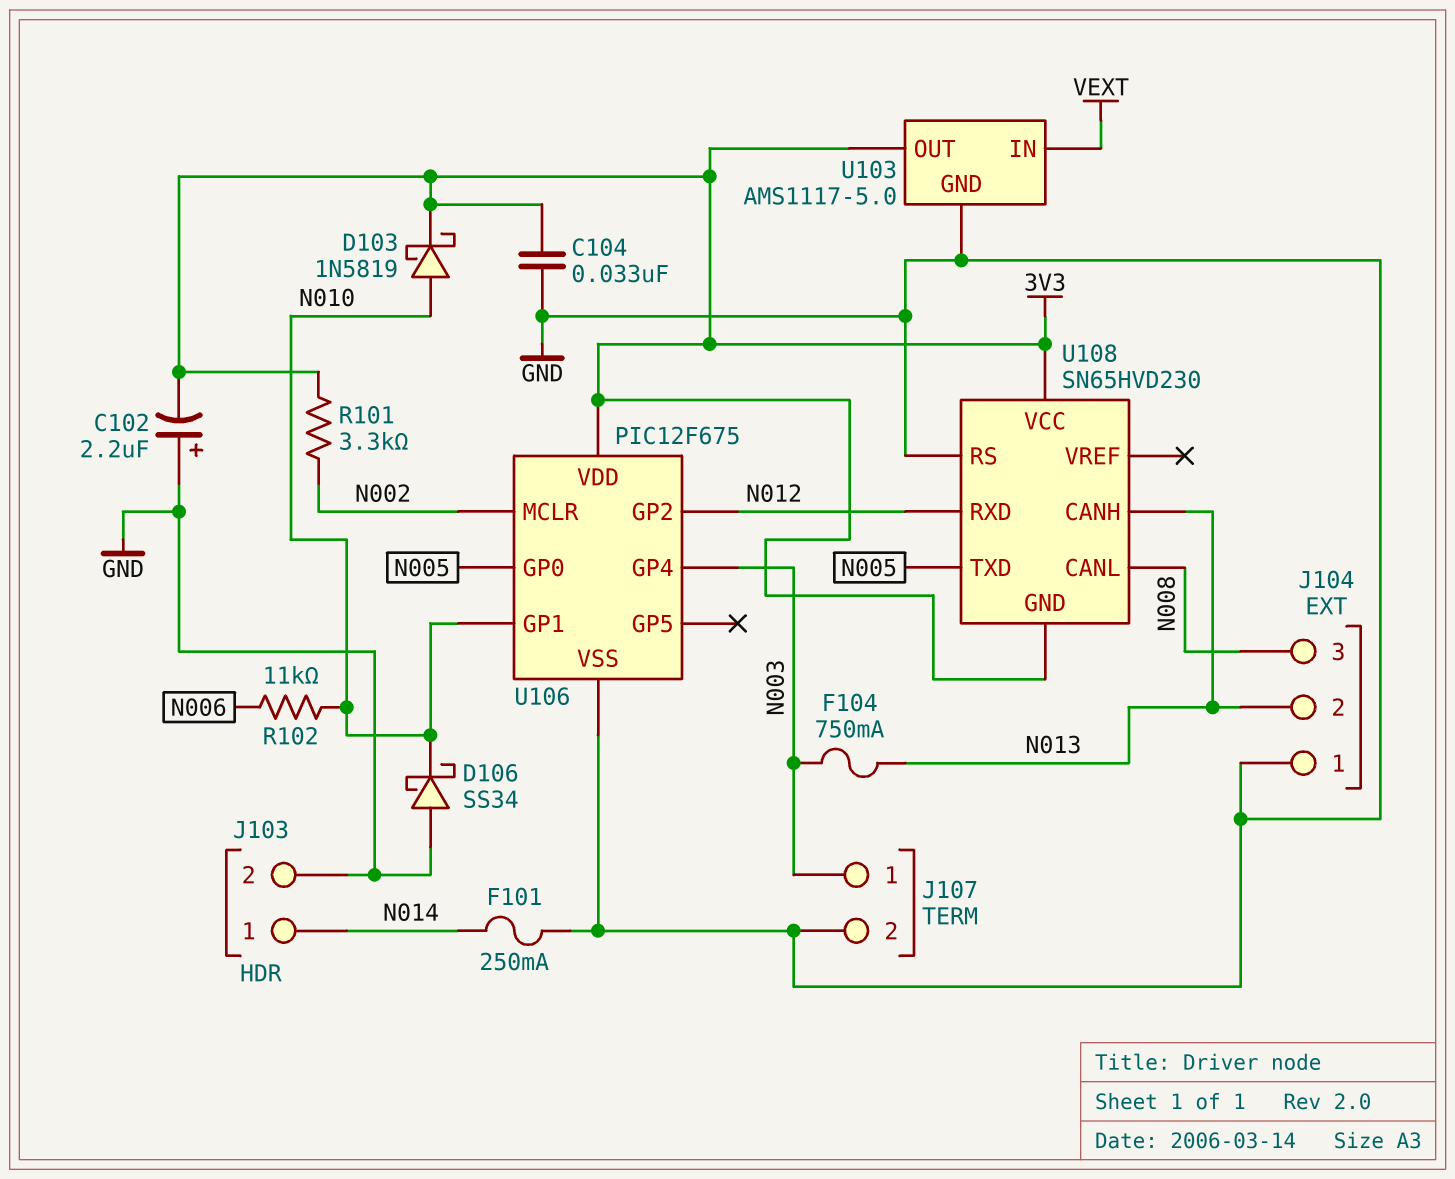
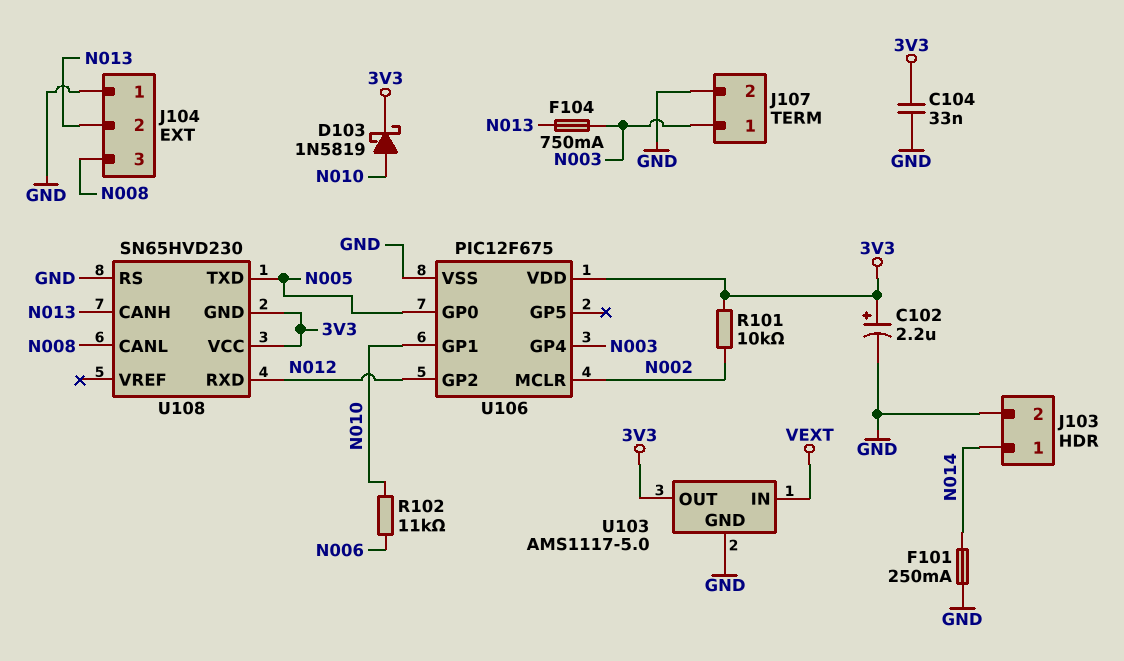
C102: 2.2uF (plus GND, minus 3V3) -> 2.2uF (plus 3V3, minus GND)
D106: schottky SS34 (A GND, K N010) -> none
R101: 3.3k (3V3, N002) -> 10k (3V3, N002)

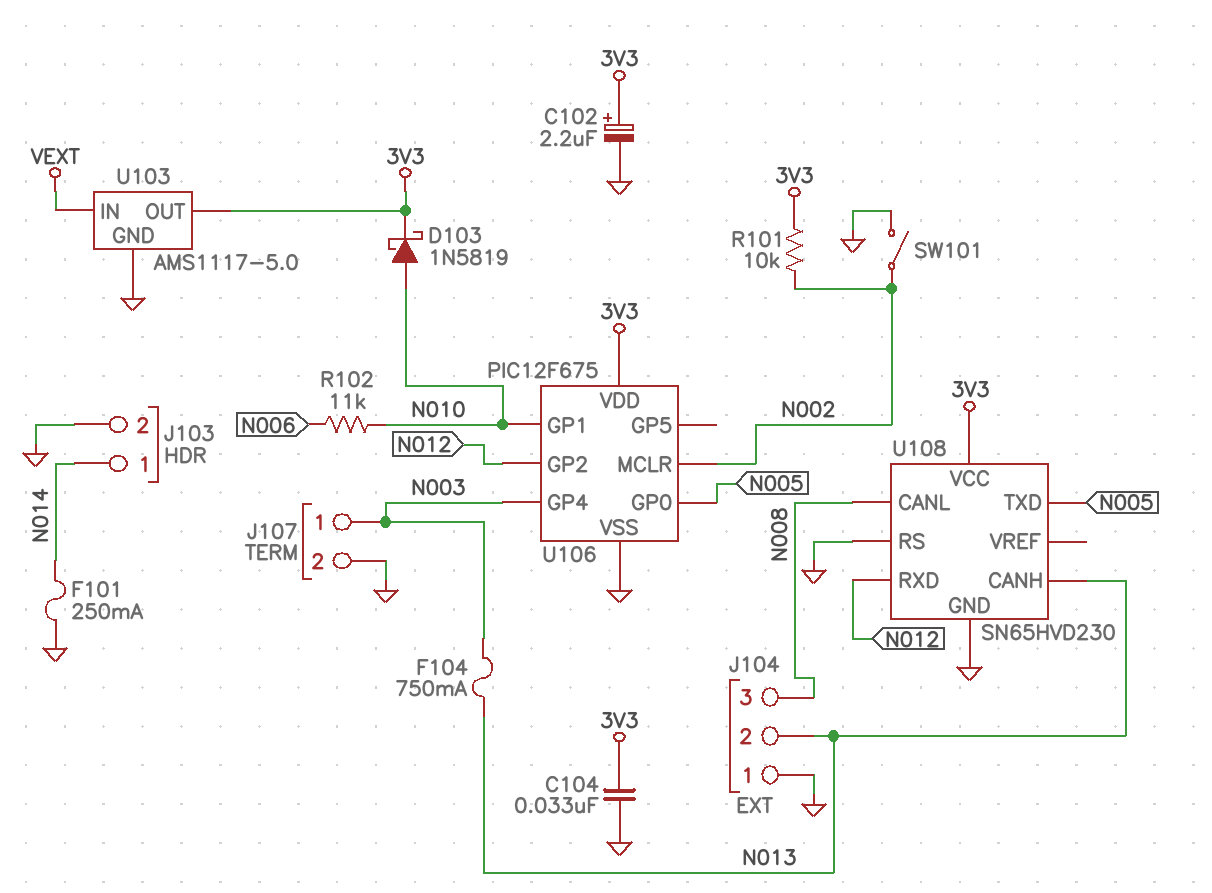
SW101: none -> switch (GND, N002)
U108 pin GND: 3V3 -> GND

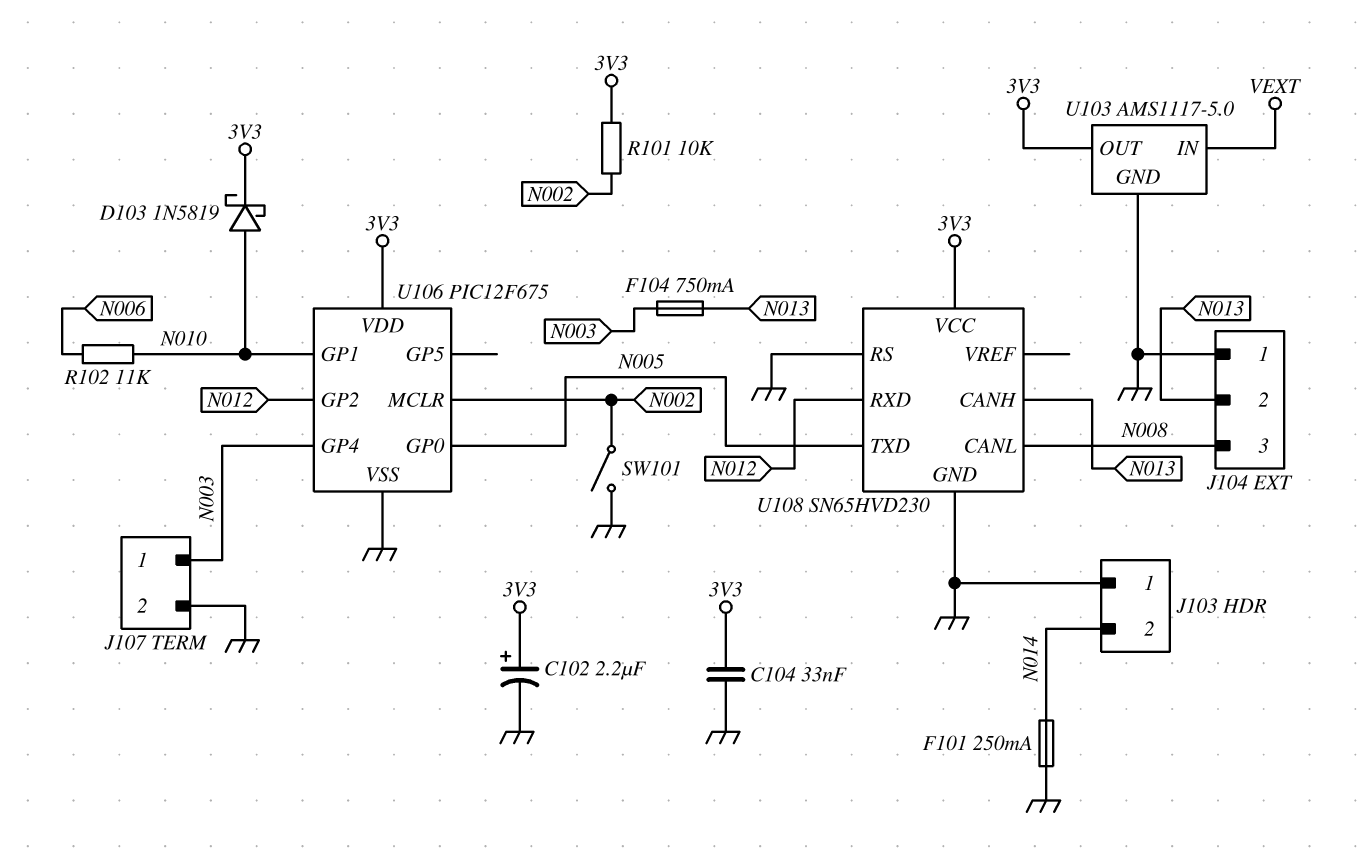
J103 pin 1: N014 -> GND
J103 pin 2: GND -> N014

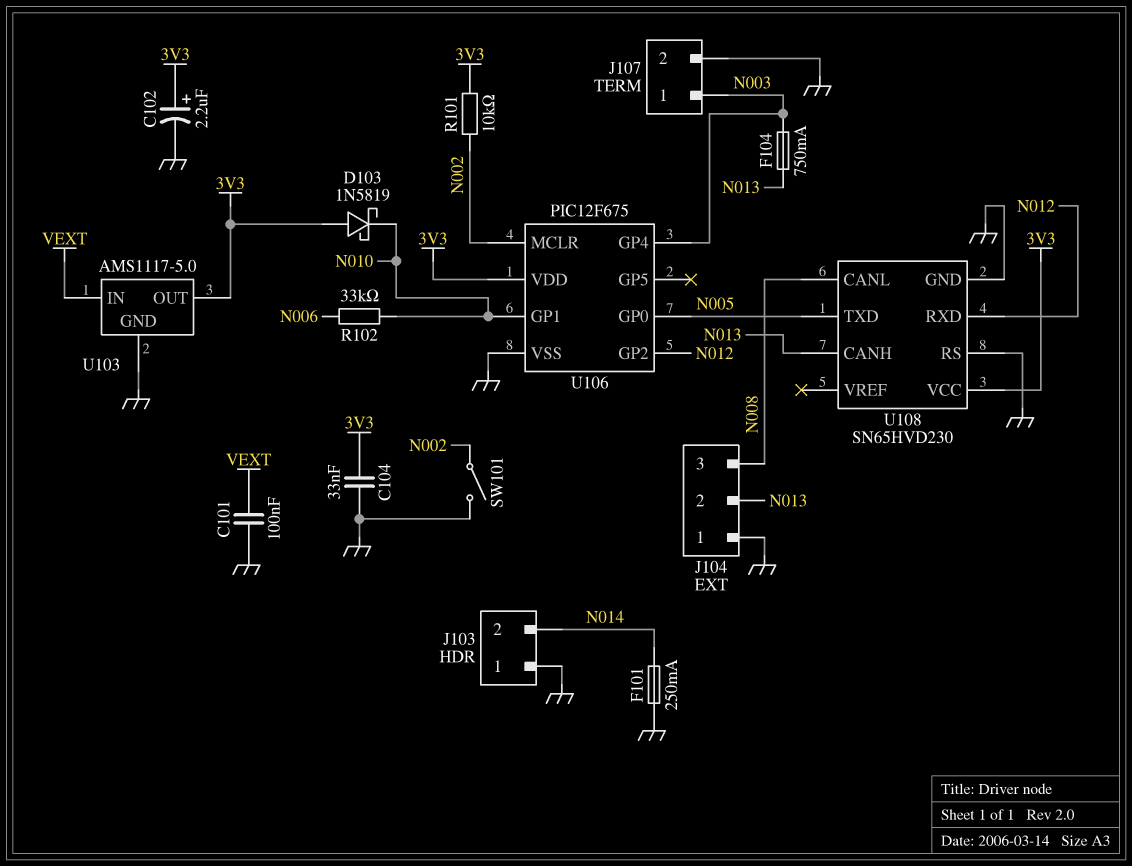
C101: none -> 100nF (GND, VEXT)
D103: schottky 1N5819 (A N010, K 3V3) -> schottky 1N5819 (A 3V3, K N010)
R102: 11k (N006, N010) -> 33k (N006, N010)

